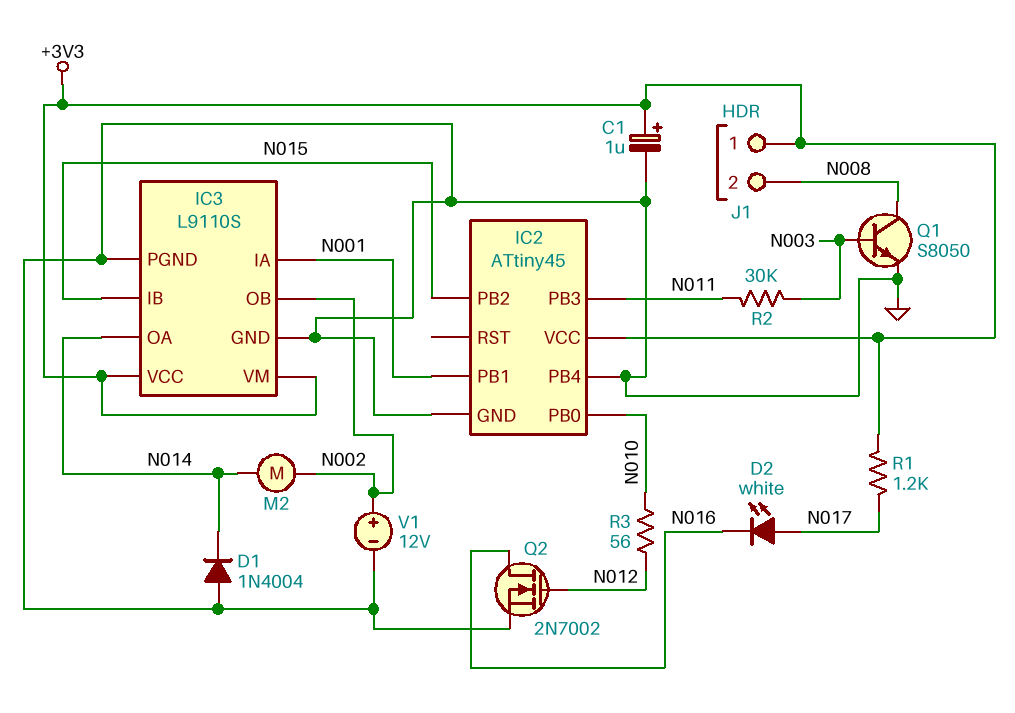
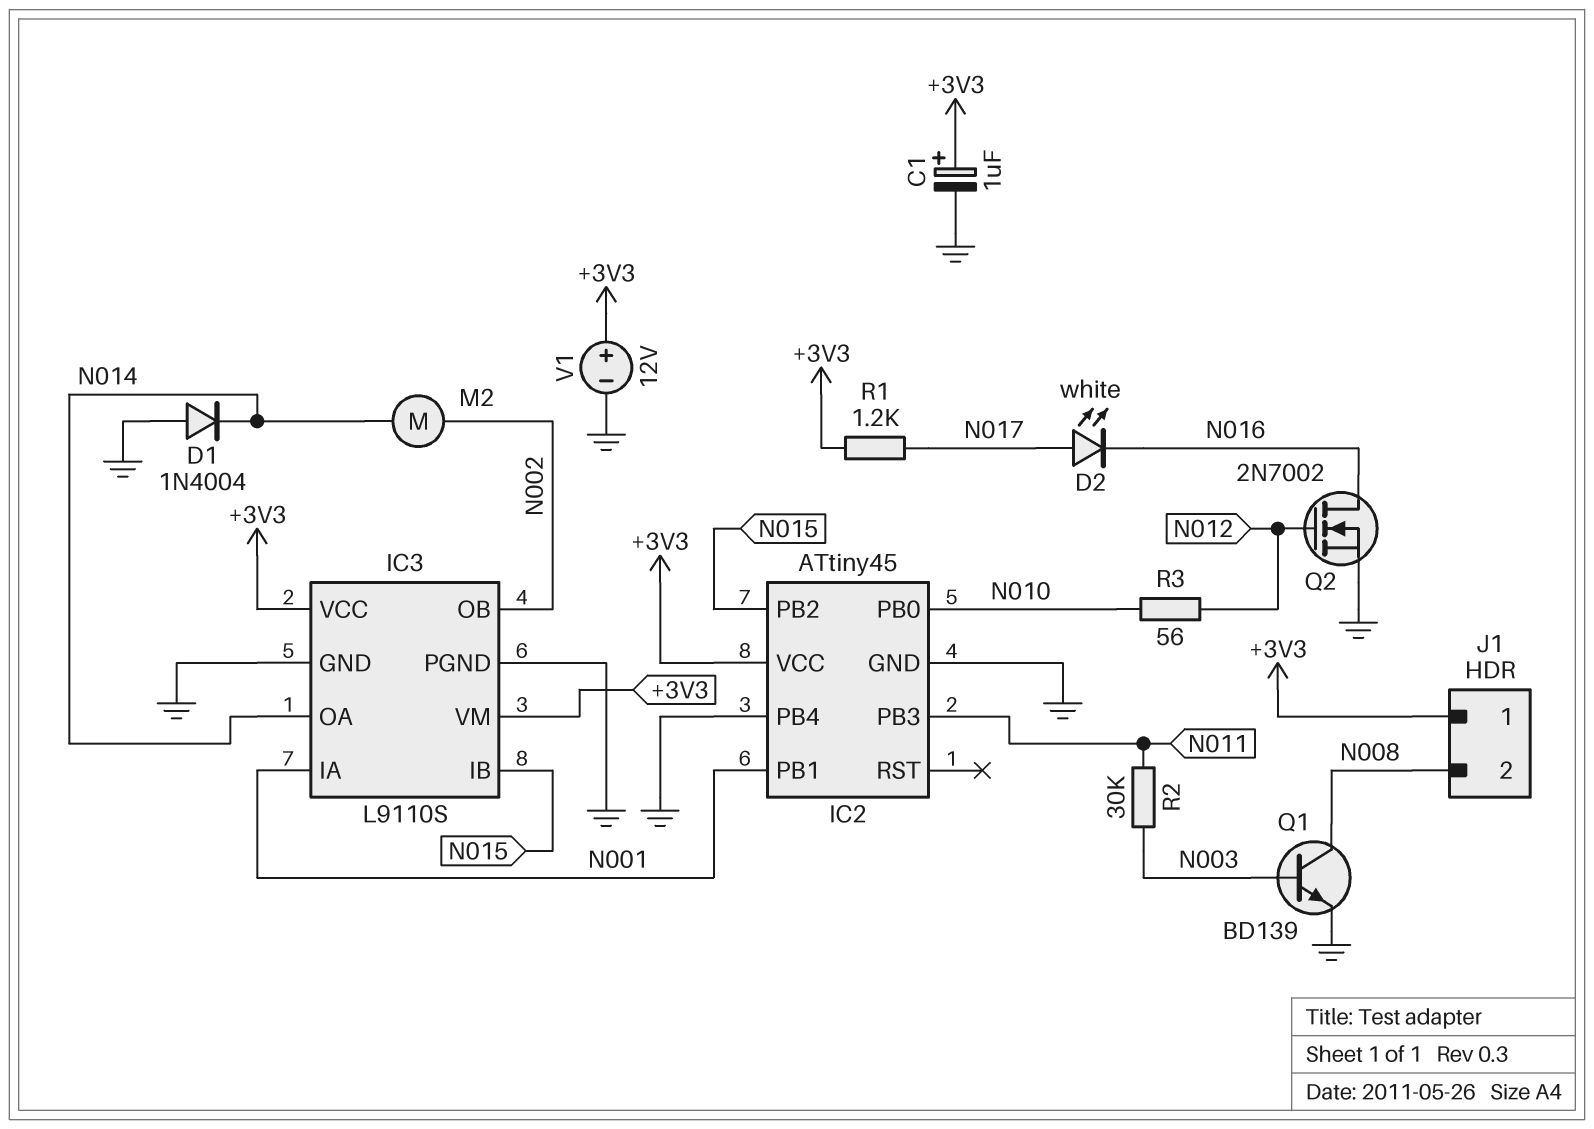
Q1: NPN S8050 (B N003, C N008, E GND) -> NPN BD139 (B N003, C N008, E GND)
V1: 12V (plus N002, minus GND) -> 12V (plus +3V3, minus GND)

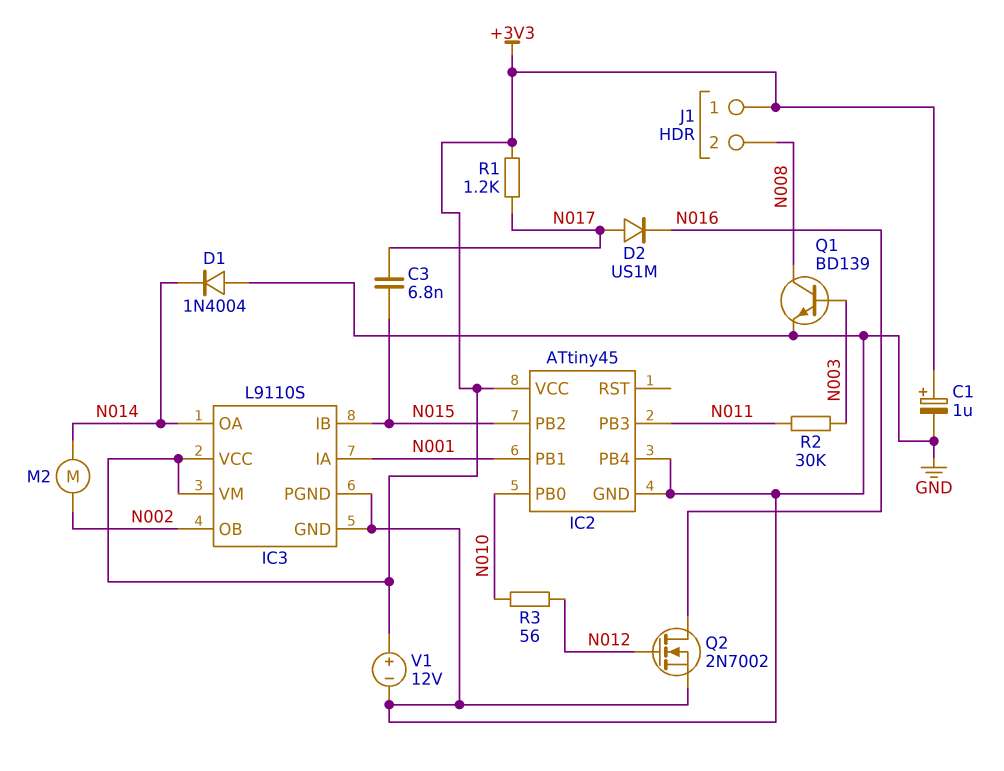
C3: none -> 6.8nF (N015, N017)
D2: LED white (A N017, K N016) -> diode US1M (A N017, K N016)

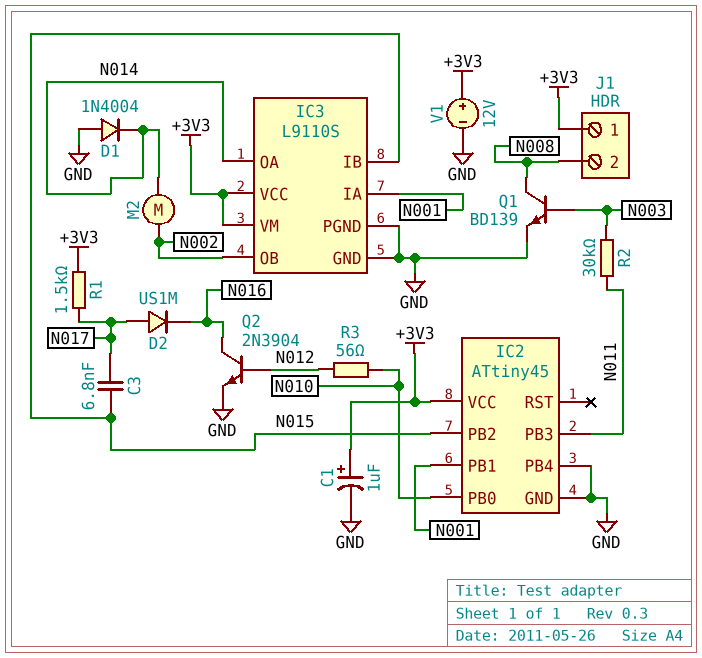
Q2: NMOS 2N7002 (G N012, D N016, S GND) -> NPN 2N3904 (B N012, C N016, E GND)
R1: 1.2k (+3V3, N017) -> 1.5k (+3V3, N017)

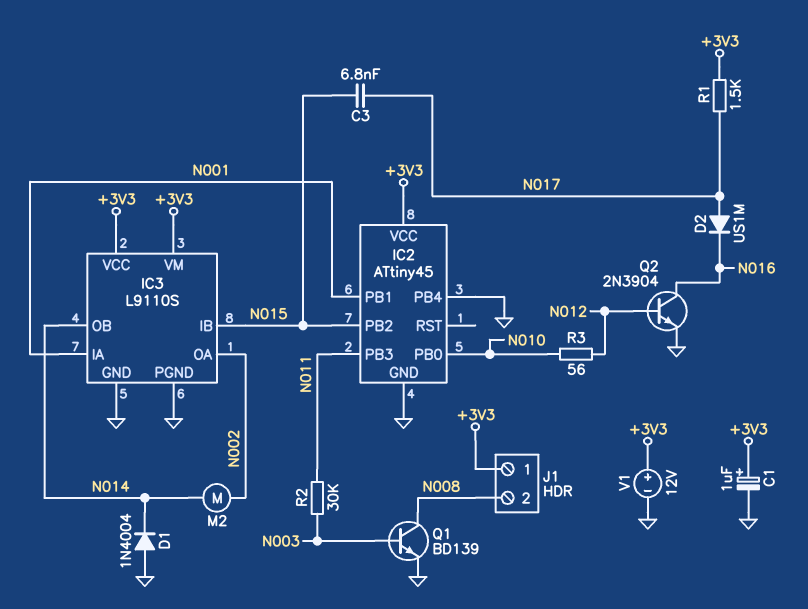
IC3 pin OA: N014 -> N002
IC3 pin OB: N002 -> N014

